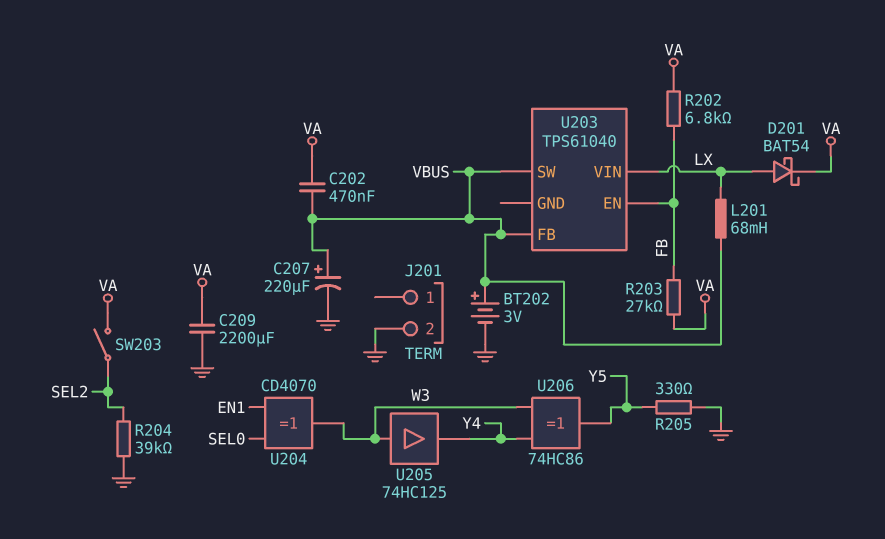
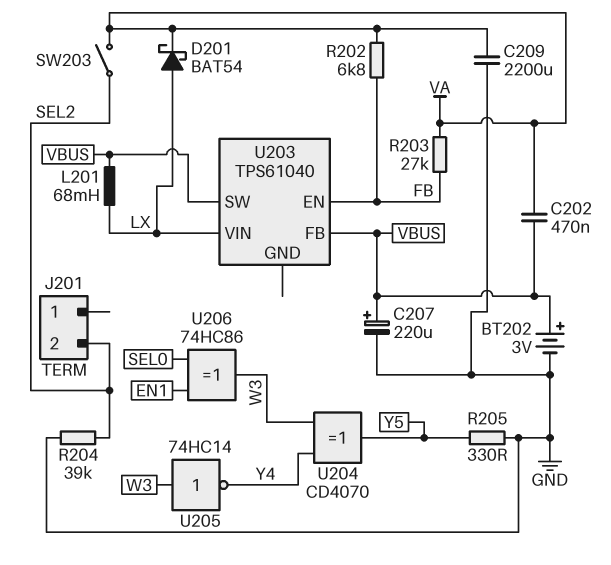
J201 pin 2: GND -> SEL2
U204: XOR CD4070 (in EN1, in SEL0, out W3) -> XOR CD4070 (in W3, in Y4, out Y5)
U205: buffer 74HC125 (in W3, out Y4) -> NOT 74HC14 (in W3, out Y4)
U206: XOR 74HC86 (in W3, in Y4, out Y5) -> XOR 74HC86 (in EN1, in SEL0, out W3)

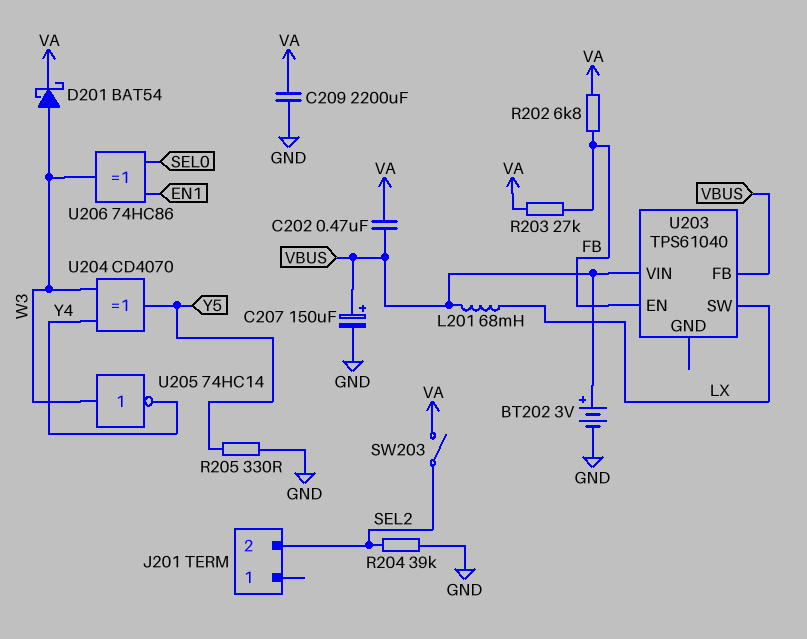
C207: 220uF (plus VBUS, minus GND) -> 150uF (plus VBUS, minus GND)
D201: schottky BAT54 (A LX, K VA) -> schottky BAT54 (A W3, K VA)
U203 pin SW: VBUS -> LX
U203 pin VIN: LX -> VBUS

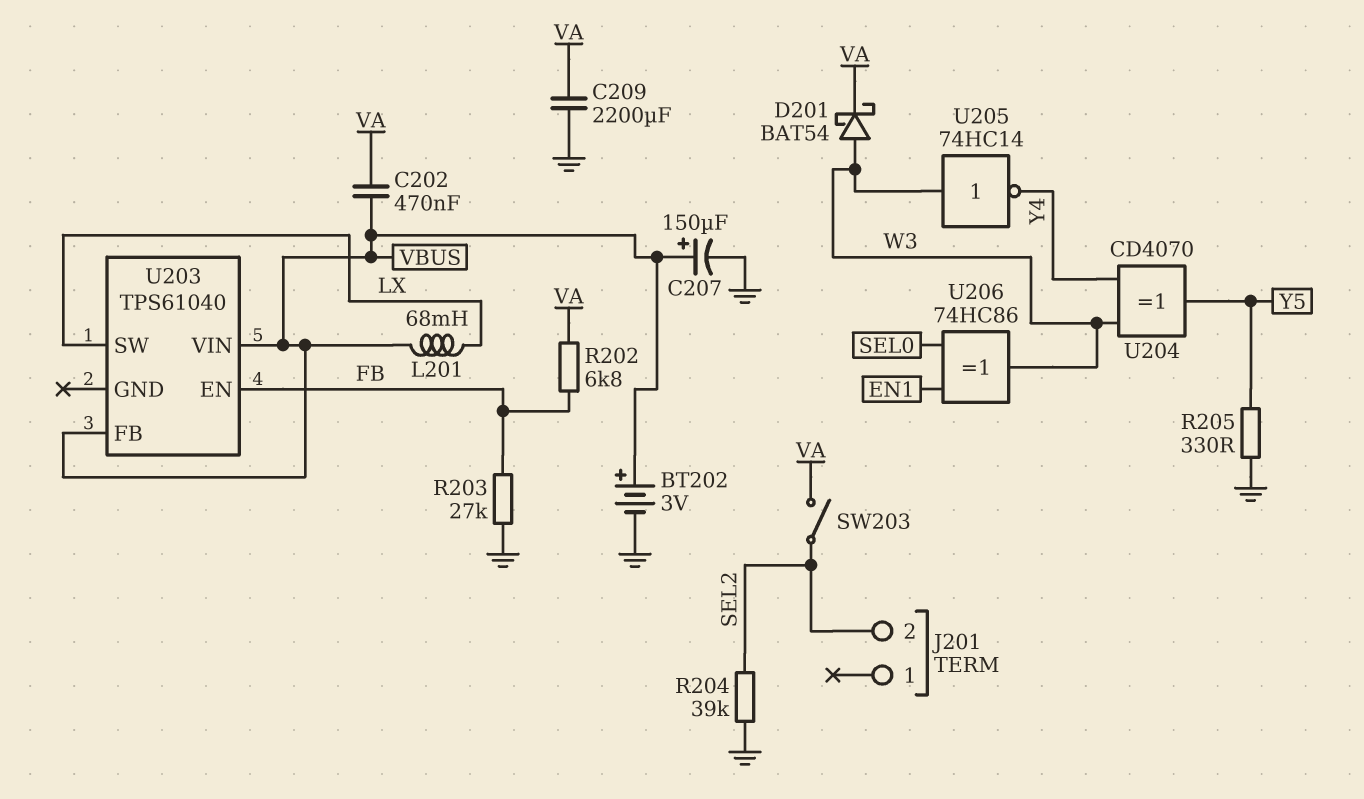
R203: 27k (FB, VA) -> 27k (FB, GND)

